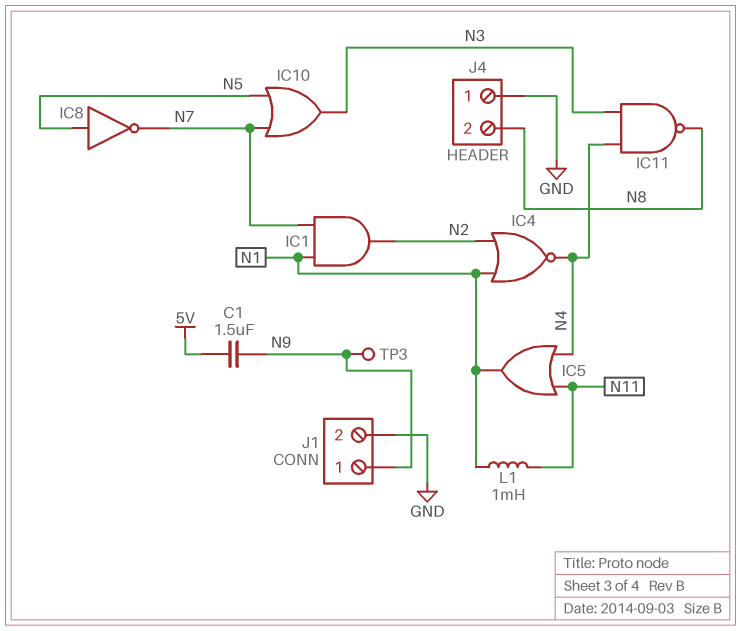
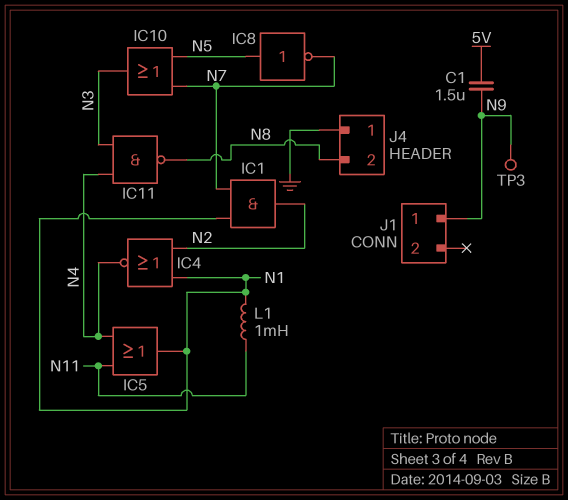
J1 pin 2: GND -> none

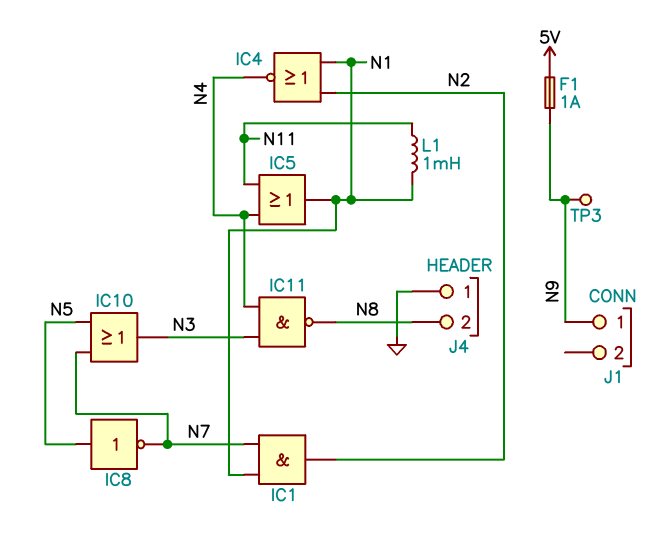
C1: 1.5uF (5V, N9) -> none
F1: none -> 1A (5V, N9)

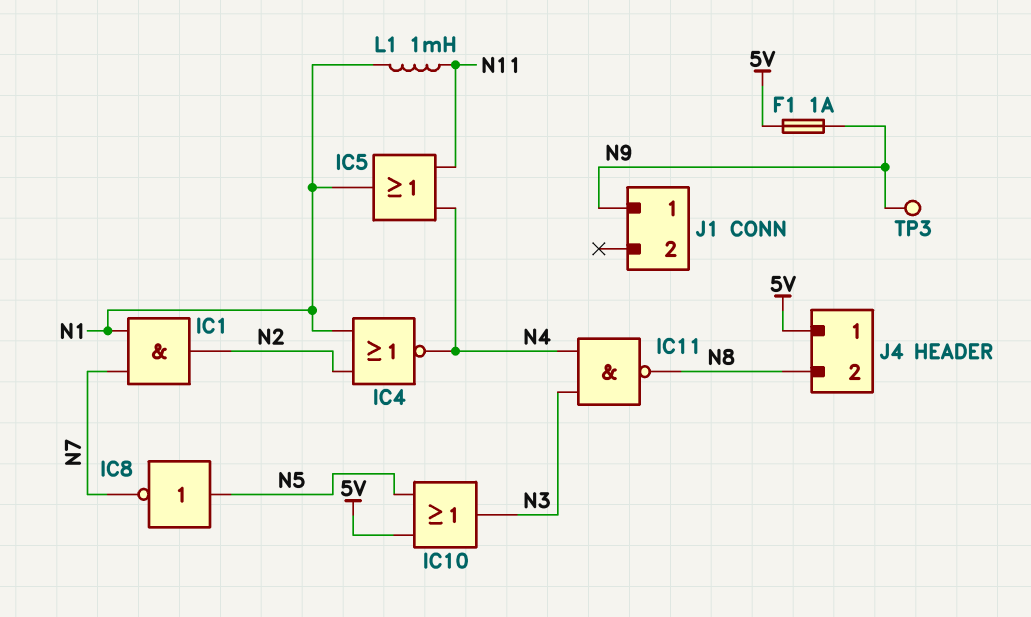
IC10: OR (in N5, in N7, out N3) -> OR (in 5V, in N5, out N3)
J4 pin 1: GND -> 5V

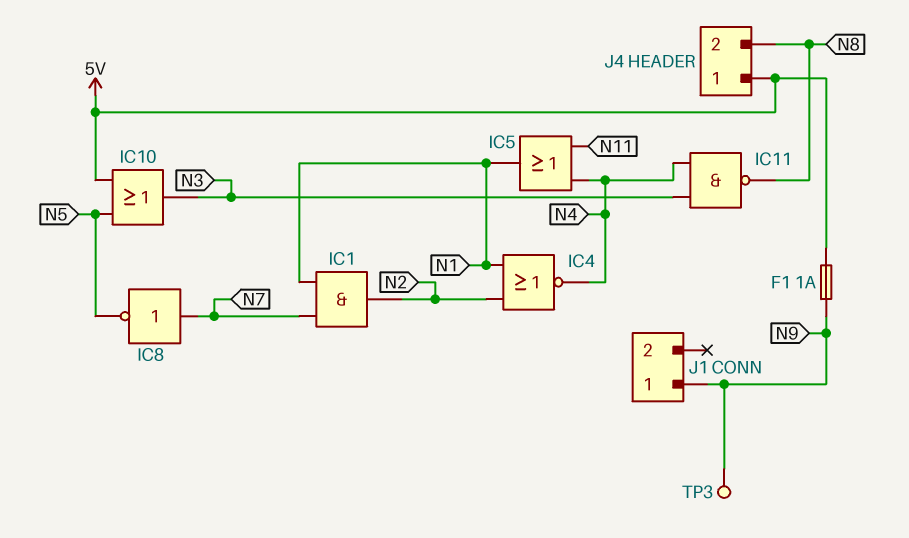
IC8: NOT (in N5, out N7) -> NOT (in N7, out N5)
L1: 1mH (N1, N11) -> none

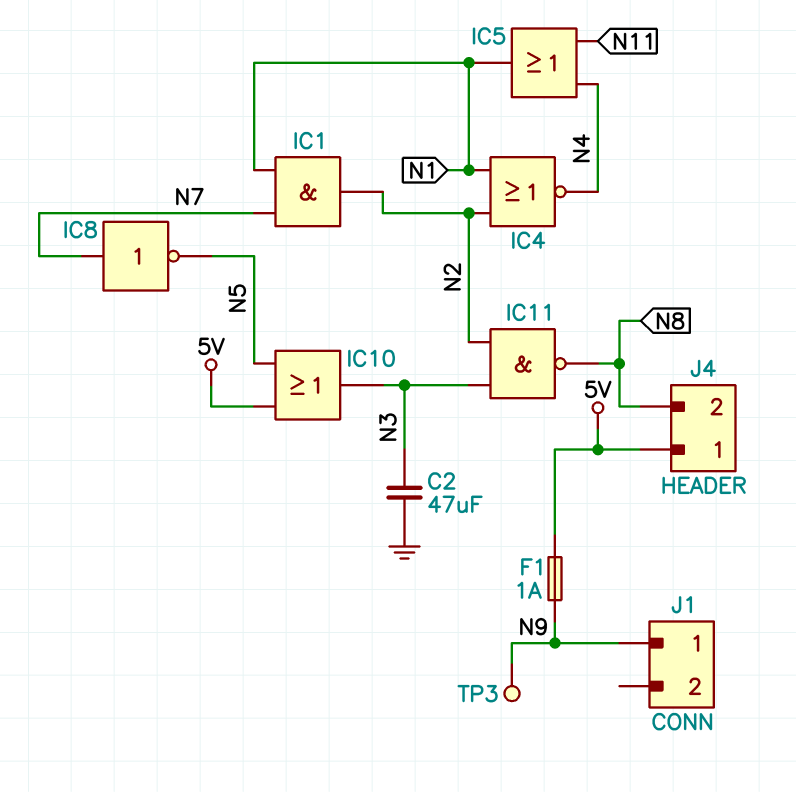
C2: none -> 47uF (GND, N3)
IC11: NAND (in N3, in N4, out N8) -> NAND (in N2, in N3, out N8)

